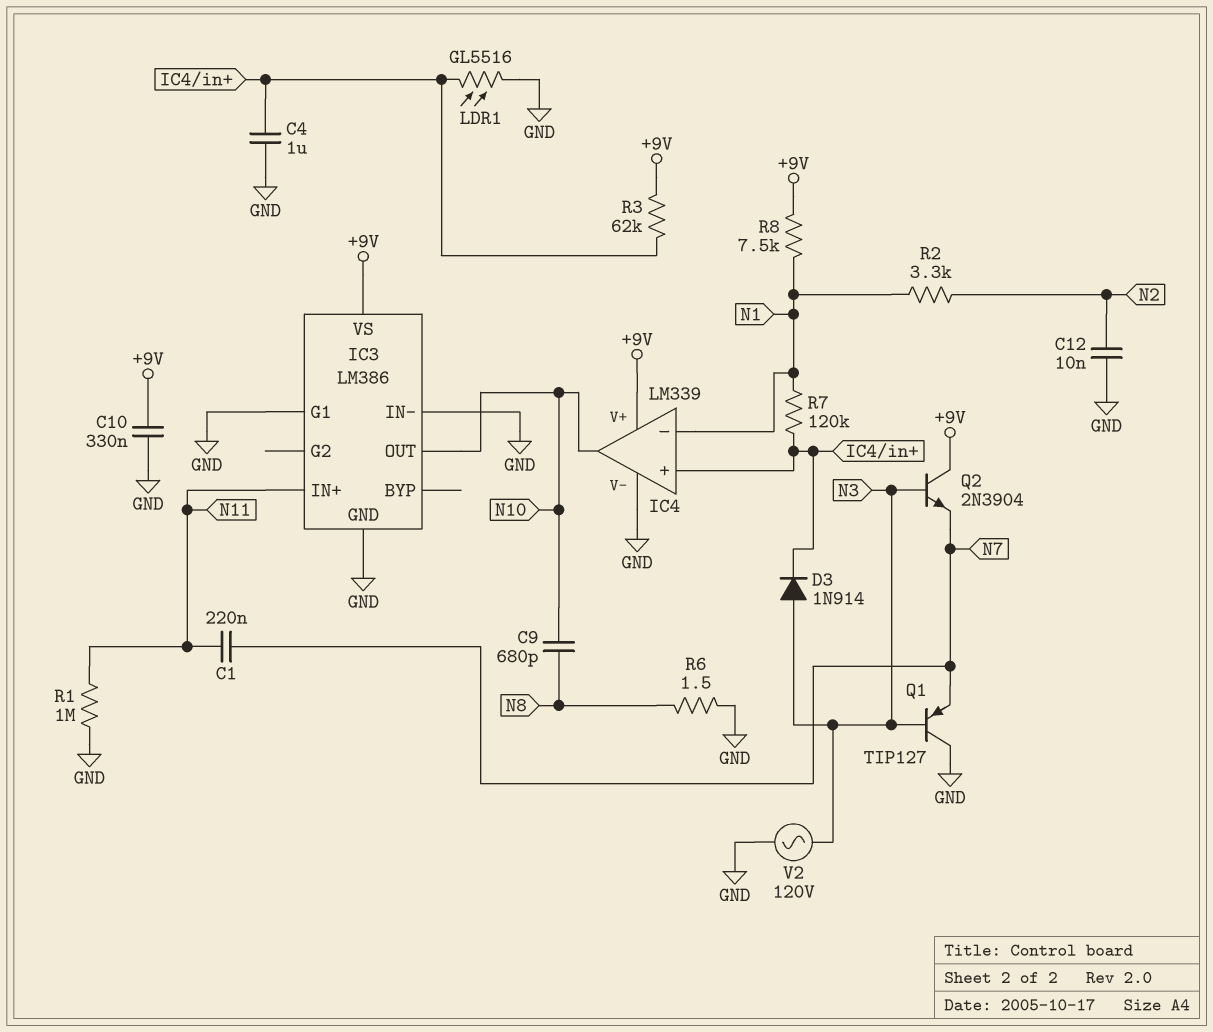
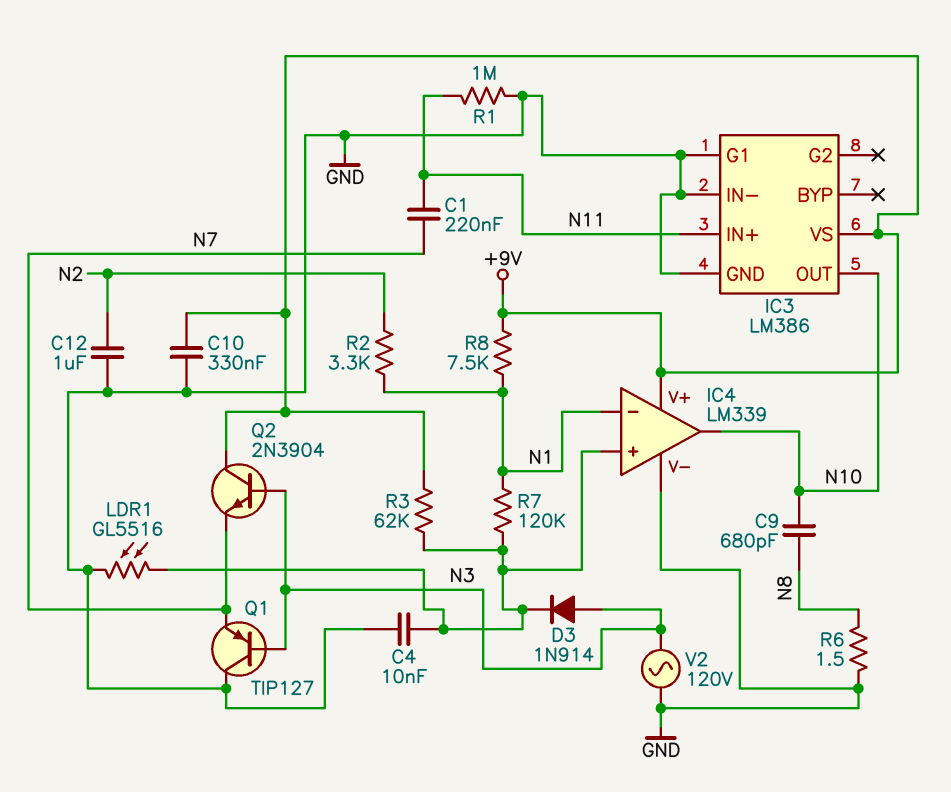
C4: 1uF (GND, IC4/in+) -> 10nF (GND, IC4/in+)
C12: 10nF (GND, N2) -> 1uF (GND, N2)

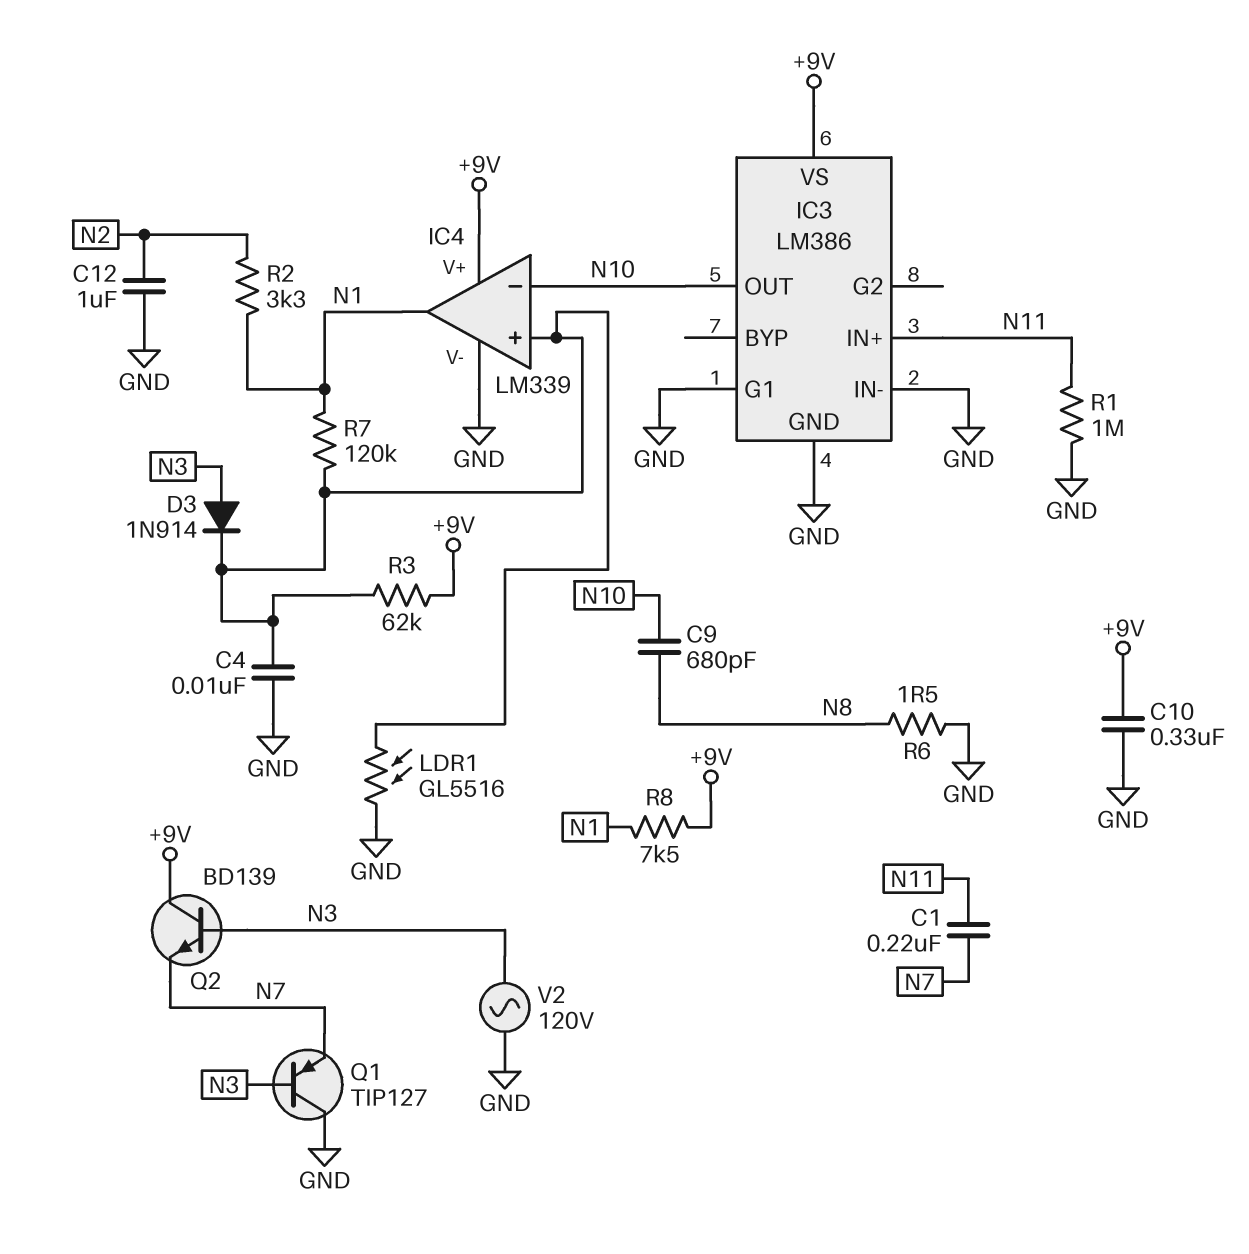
IC4 pin in-: N1 -> N10
IC4 pin out: N10 -> N1
Q2: NPN 2N3904 (B N3, C +9V, E N7) -> NPN BD139 (B N3, C +9V, E N7)

